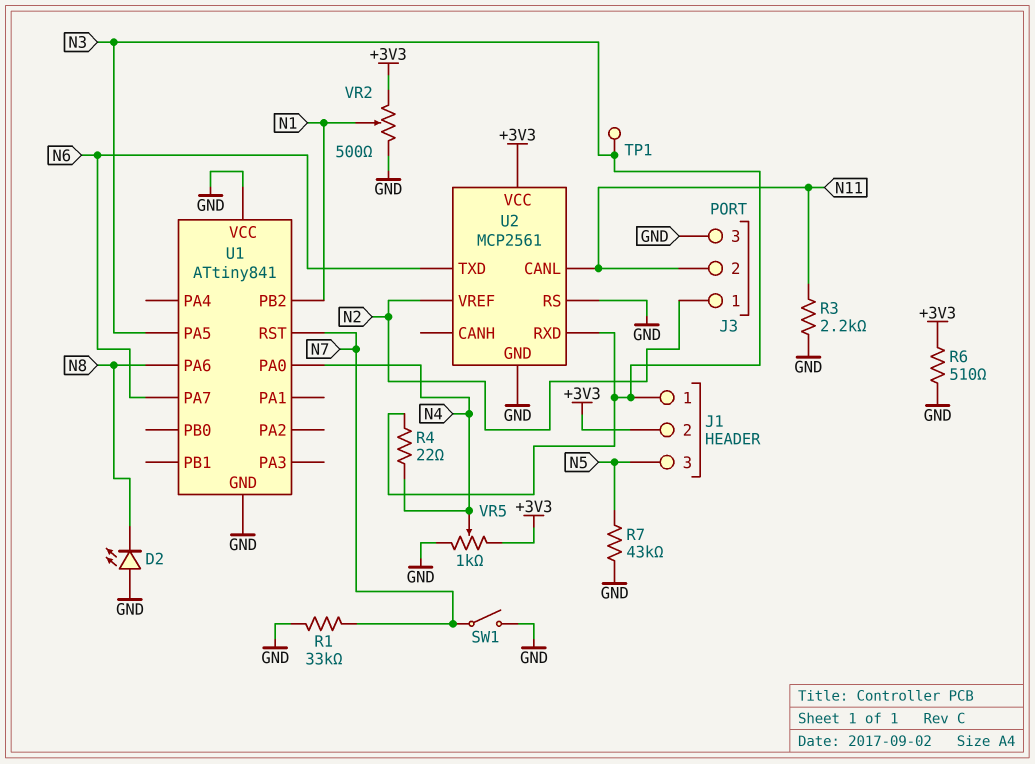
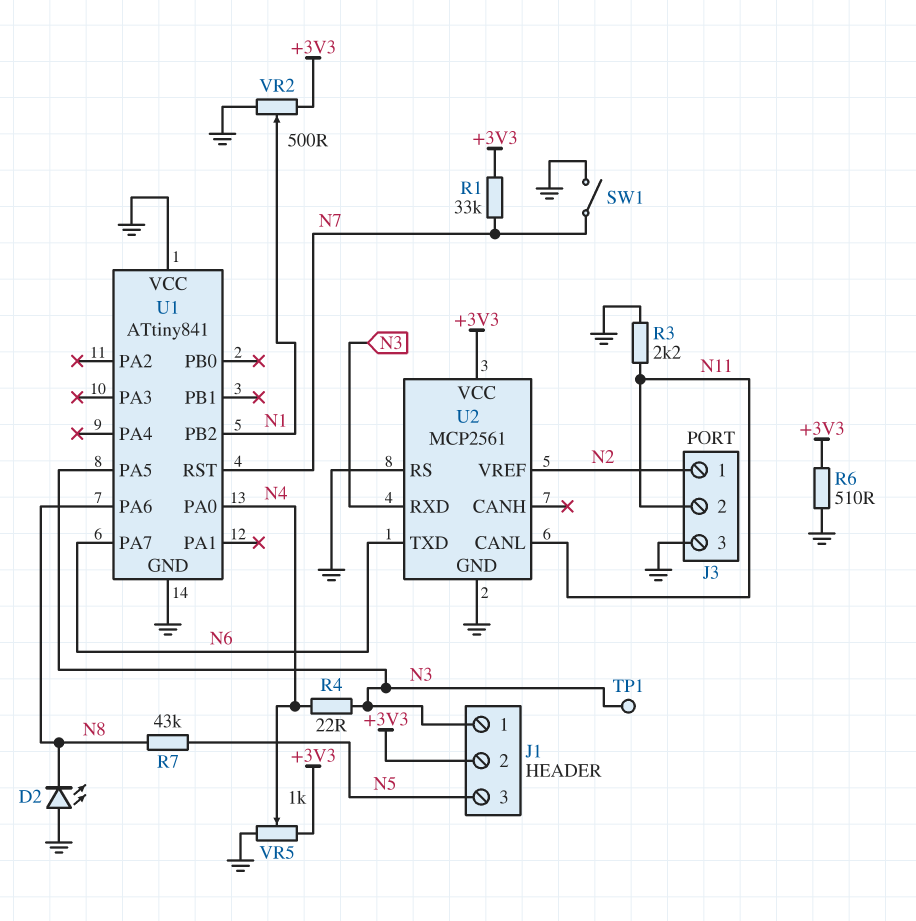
R1: 33k (GND, N7) -> 33k (+3V3, N7)
R7: 43k (GND, N5) -> 43k (N5, N8)

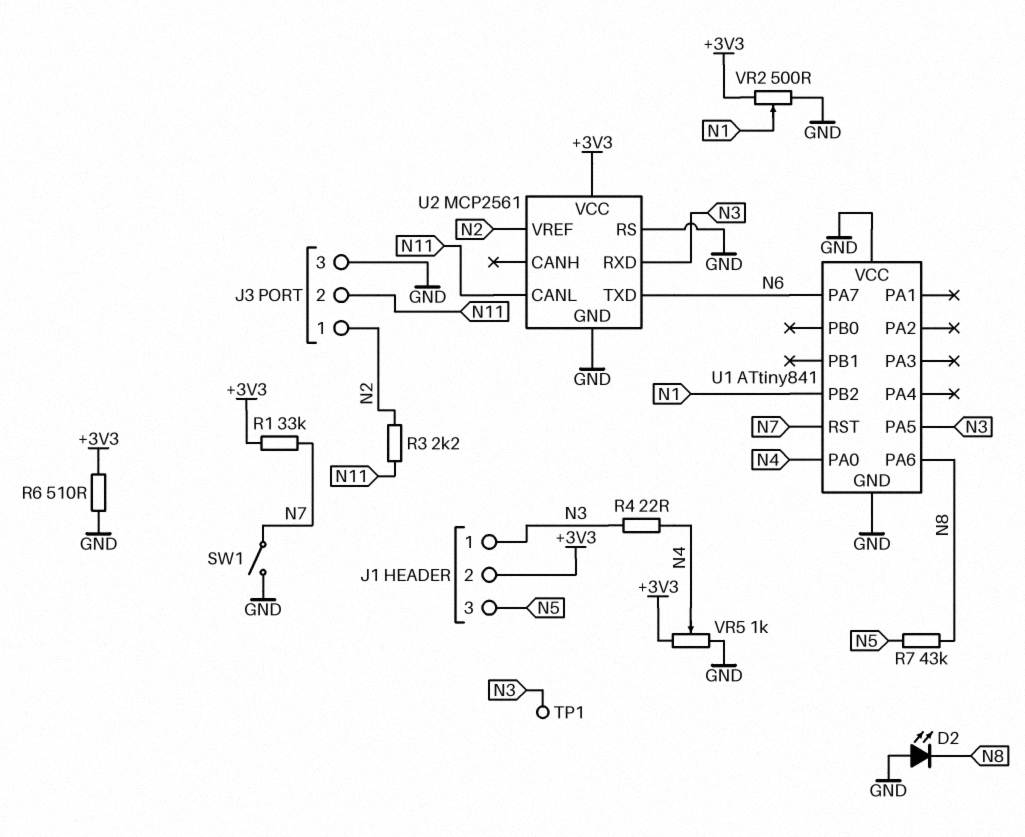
R3: 2.2k (GND, N11) -> 2.2k (N2, N11)

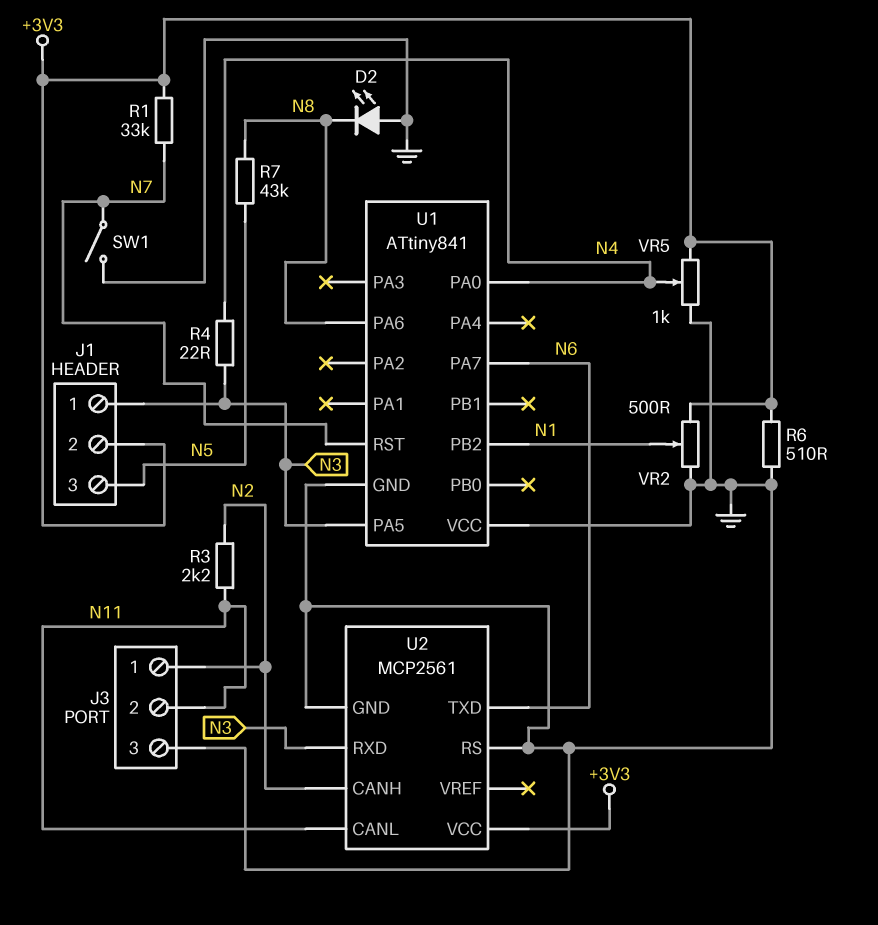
TP1: test point (N3) -> none
U2 pin CANH: none -> N2
U2 pin VREF: N2 -> none

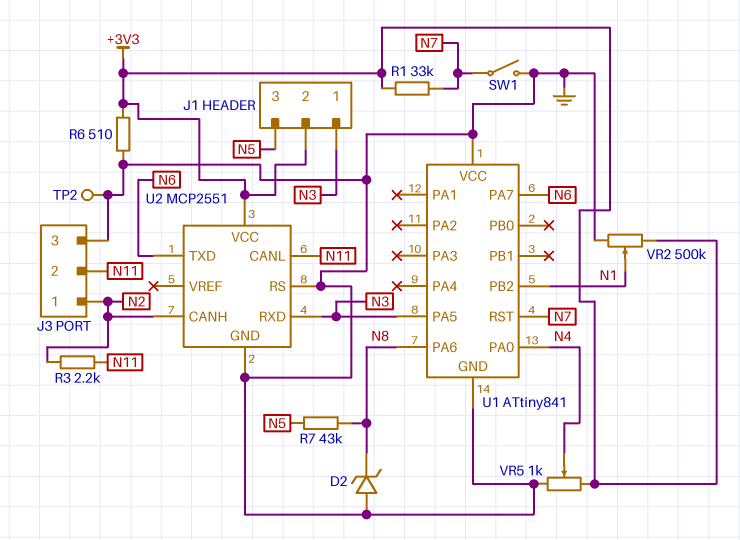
D2: LED (A GND, K N8) -> zener (A GND, K N8)
R4: 22 (N3, N4) -> none
TP2: none -> test point (GND)
U2: MCP2561 -> MCP2551
VR2: 500 (+3V3, GND, wiper N1) -> 500k (+3V3, GND, wiper N1)

